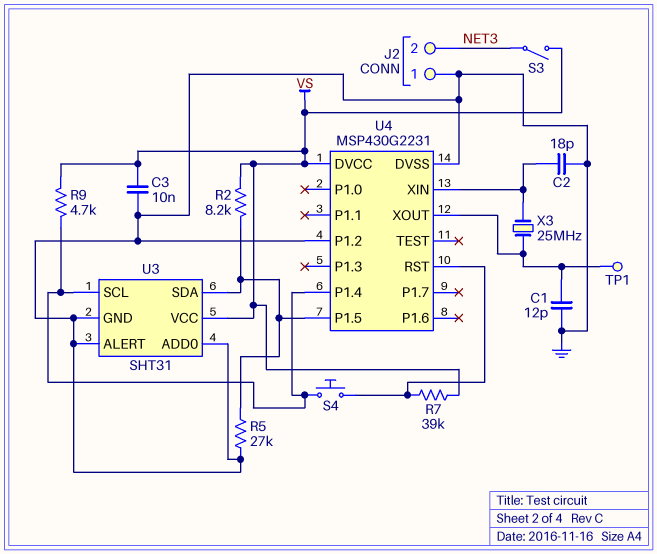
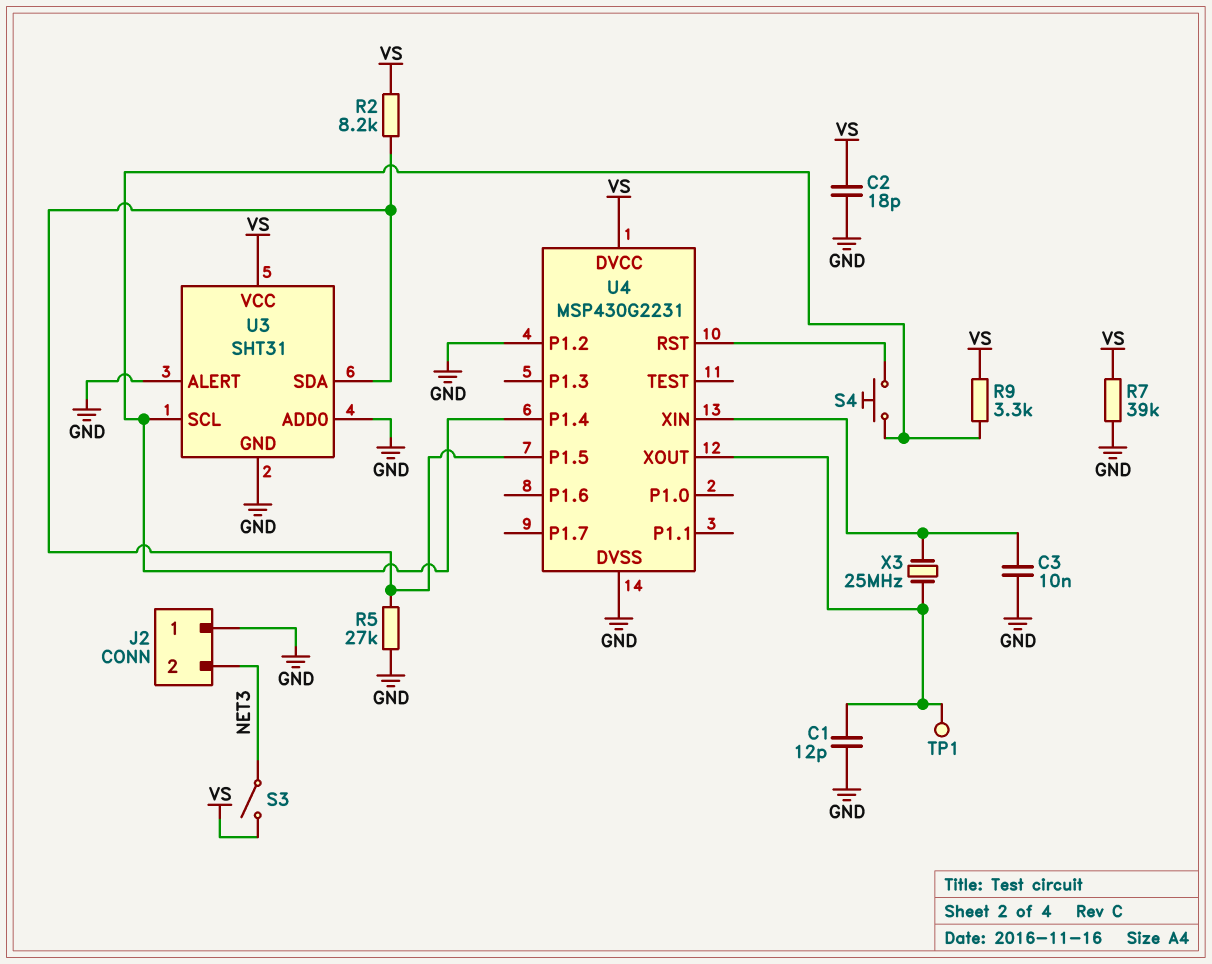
C2: 18pF (GND, U4/XIN) -> 18pF (GND, VS)
C3: 10nF (GND, VS) -> 10nF (GND, U4/XIN)
R7: 39k (U4/RST, VS) -> 39k (GND, VS)
R9: 4.7k (U3/SCL, VS) -> 3.3k (U3/SCL, VS)

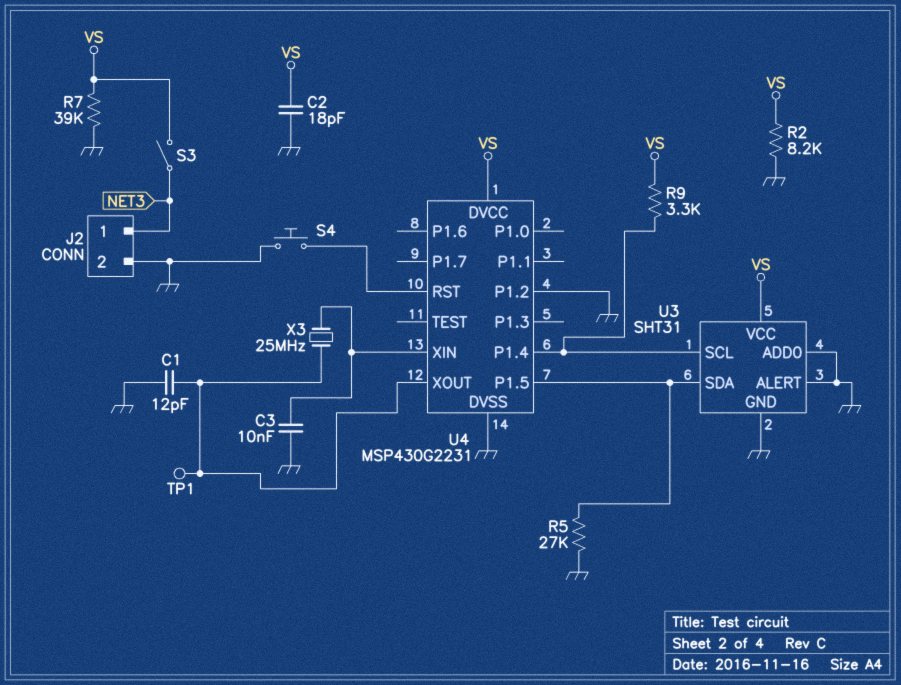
J2 pin 1: GND -> NET3
J2 pin 2: NET3 -> GND
R2: 8.2k (U3/SDA, VS) -> 8.2k (GND, VS)
S4: button (U3/SCL, U4/RST) -> button (GND, U4/RST)

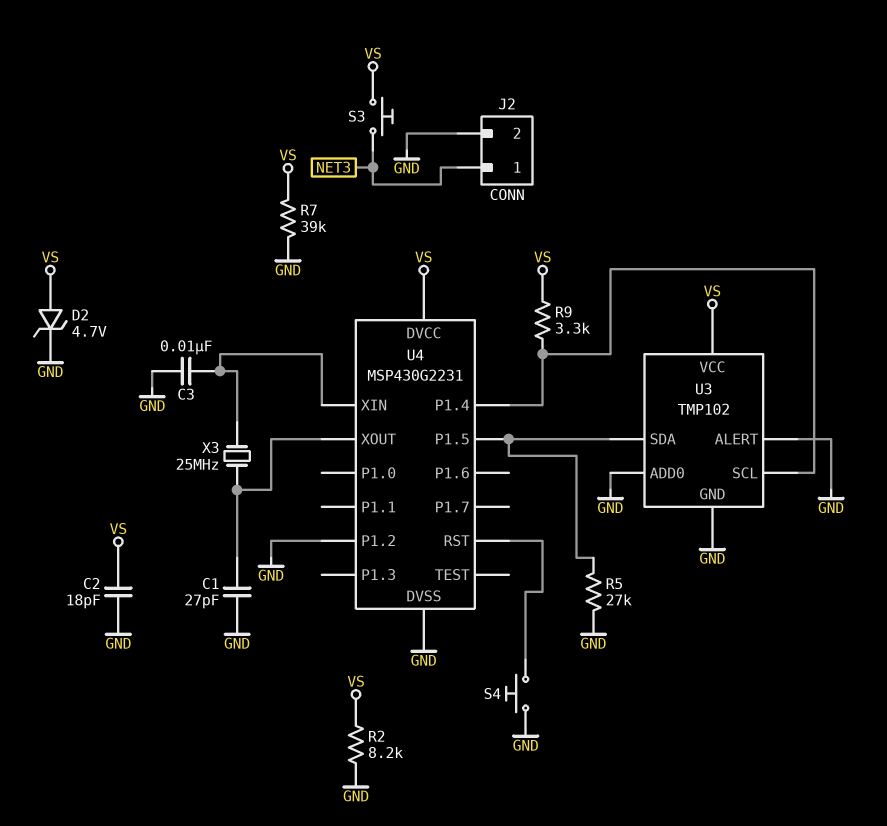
C1: 12pF (GND, U4/XOUT) -> 27pF (GND, U4/XOUT)
D2: none -> zener 4.7V (A VS, K GND)
S3: switch (NET3, VS) -> button (NET3, VS)
TP1: test point (U4/XOUT) -> none
U3: SHT31 -> TMP102

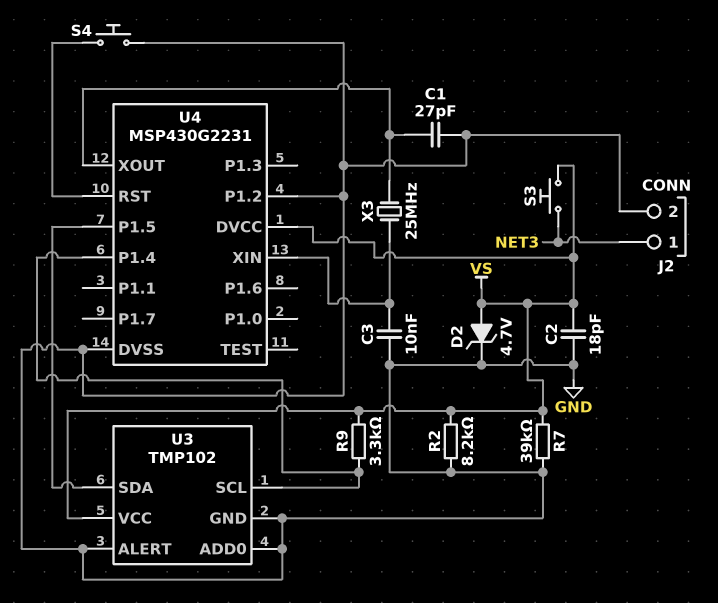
R5: 27k (GND, U3/SDA) -> none

